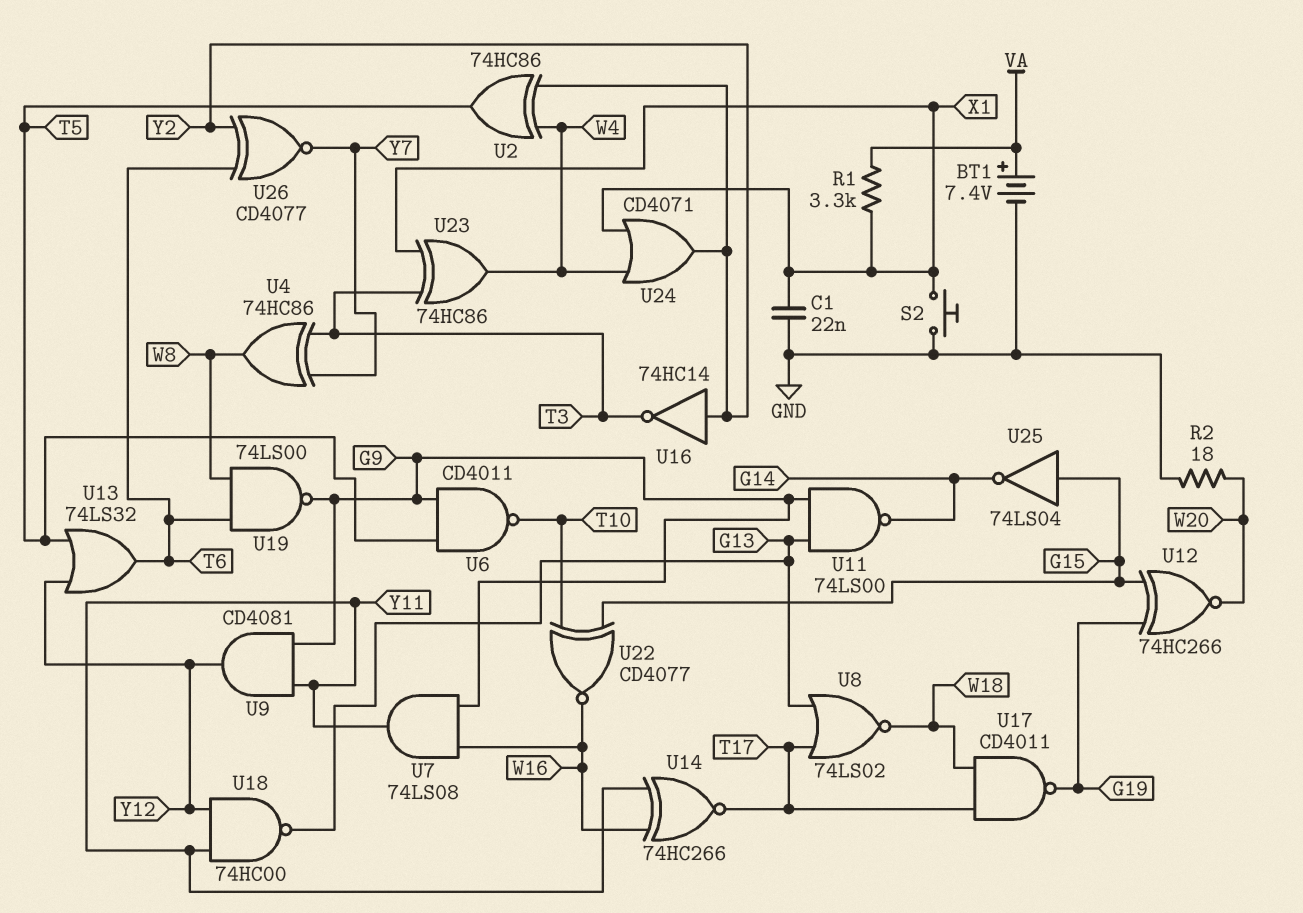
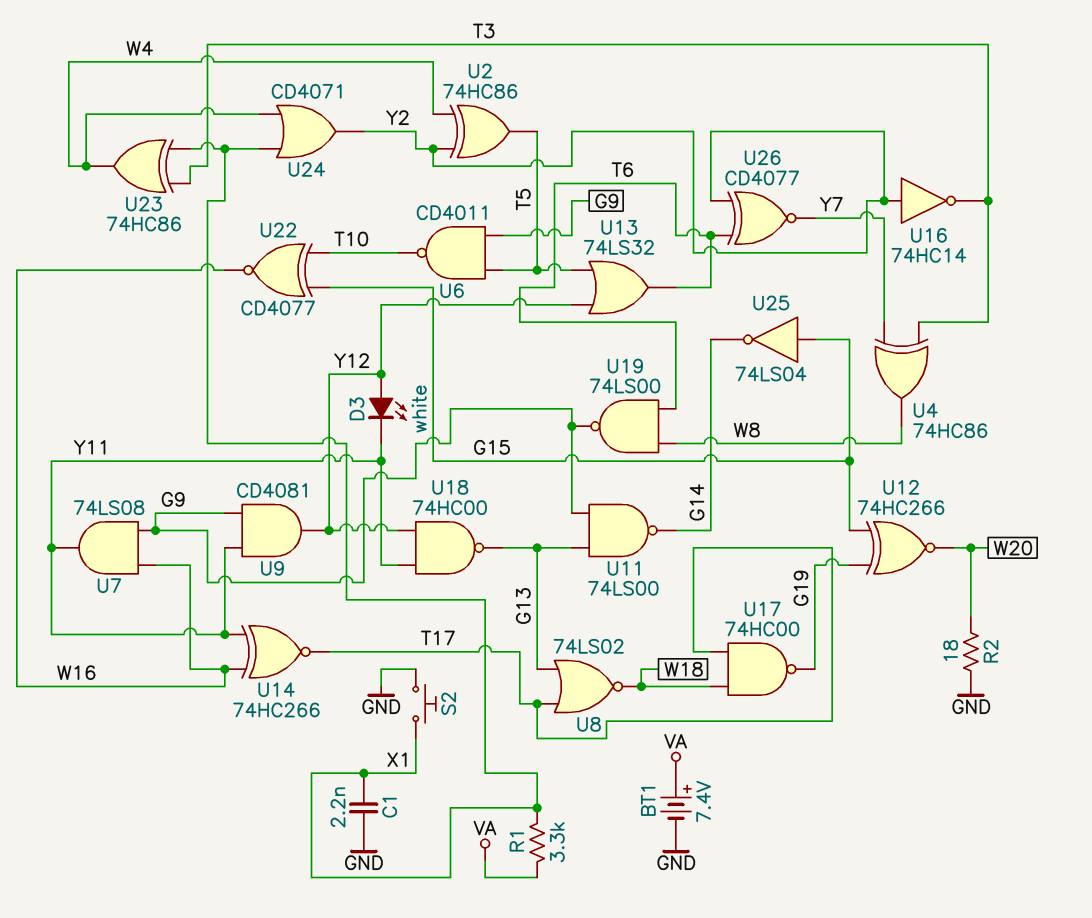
C1: 22nF (GND, X1) -> 2.2nF (GND, X1)
D3: none -> LED white (A Y12, K Y11)
U17: NAND CD4011 (in T17, in W18, out G19) -> NAND 74HC00 (in T17, in W18, out G19)

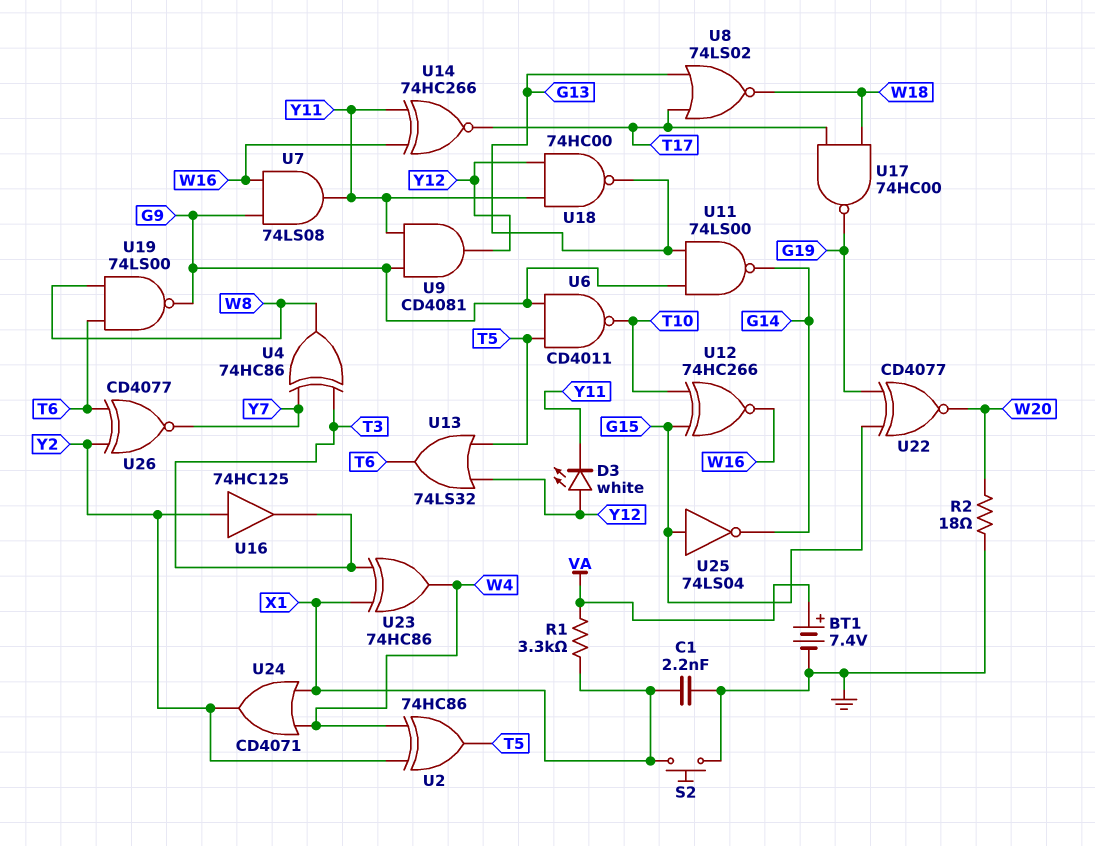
U12: XNOR 74HC266 (in G15, in G19, out W20) -> XNOR 74HC266 (in G15, in T10, out W16)
U16: NOT 74HC14 (in Y2, out T3) -> buffer 74HC125 (in Y2, out T3)
U22: XNOR CD4077 (in G15, in T10, out W16) -> XNOR CD4077 (in G15, in G19, out W20)

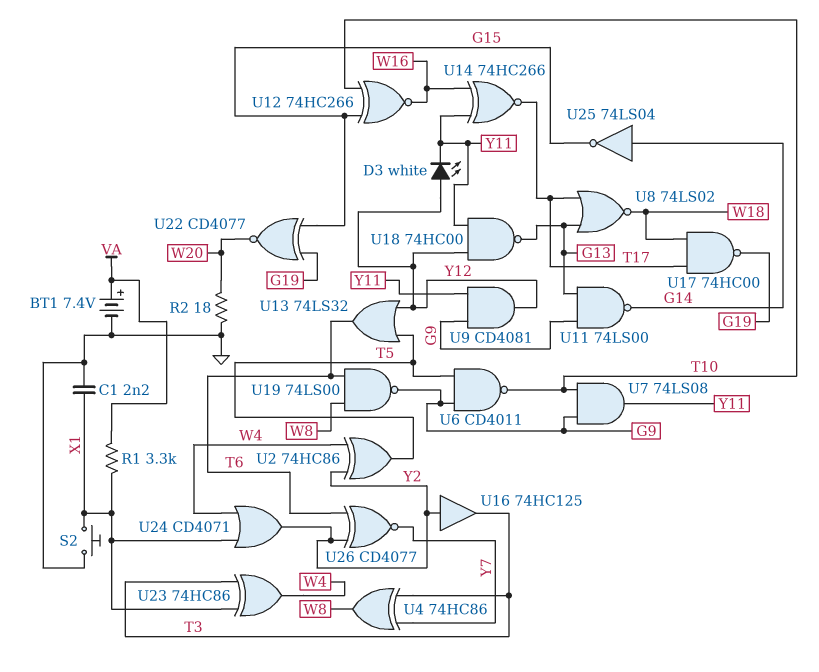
U7: AND 74LS08 (in G9, in W16, out Y11) -> AND 74LS08 (in G9, in T10, out Y11)
U25: NOT 74LS04 (in G15, out G14) -> NOT 74LS04 (in G14, out G15)

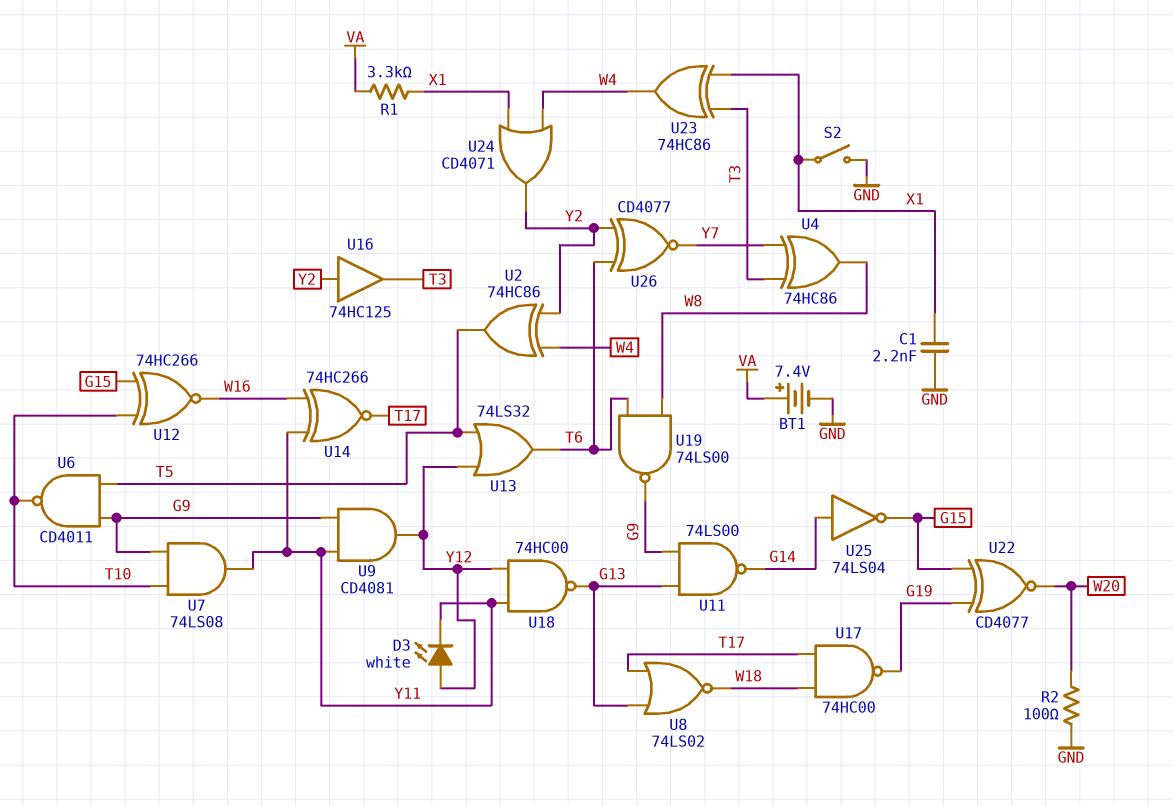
R2: 18 (GND, W20) -> 100 (GND, W20)
S2: button (GND, X1) -> switch (GND, X1)

